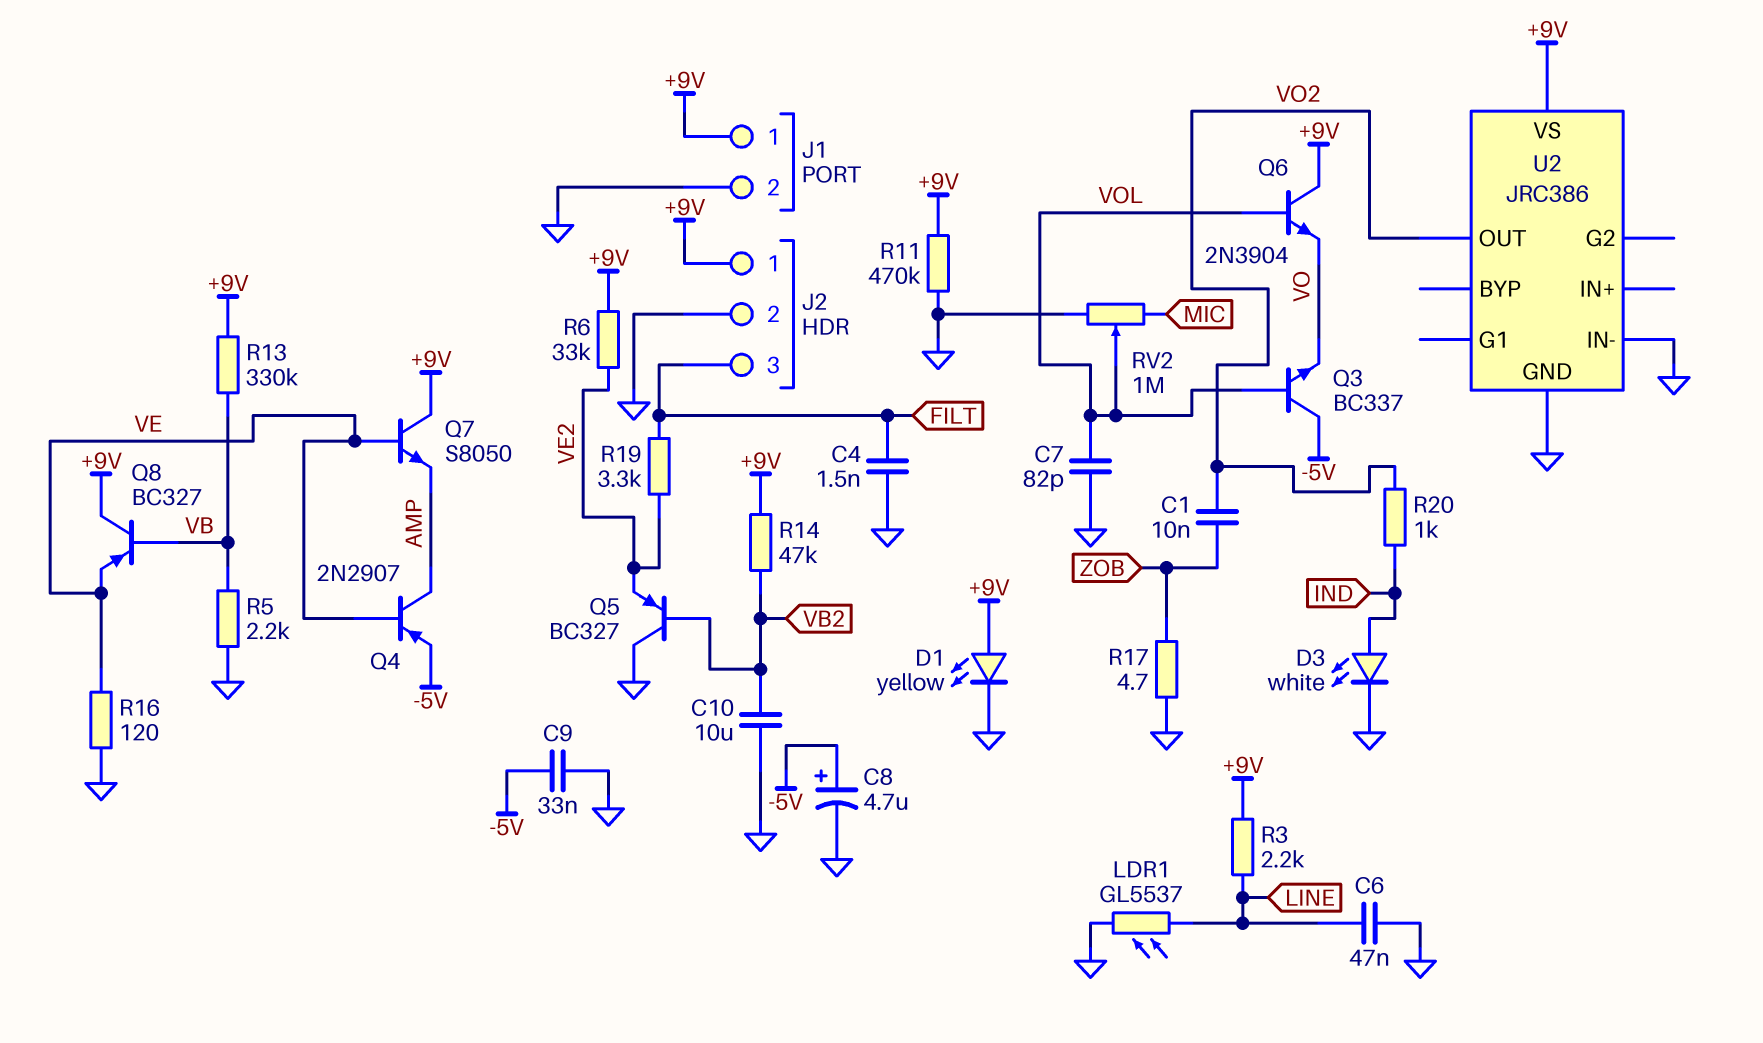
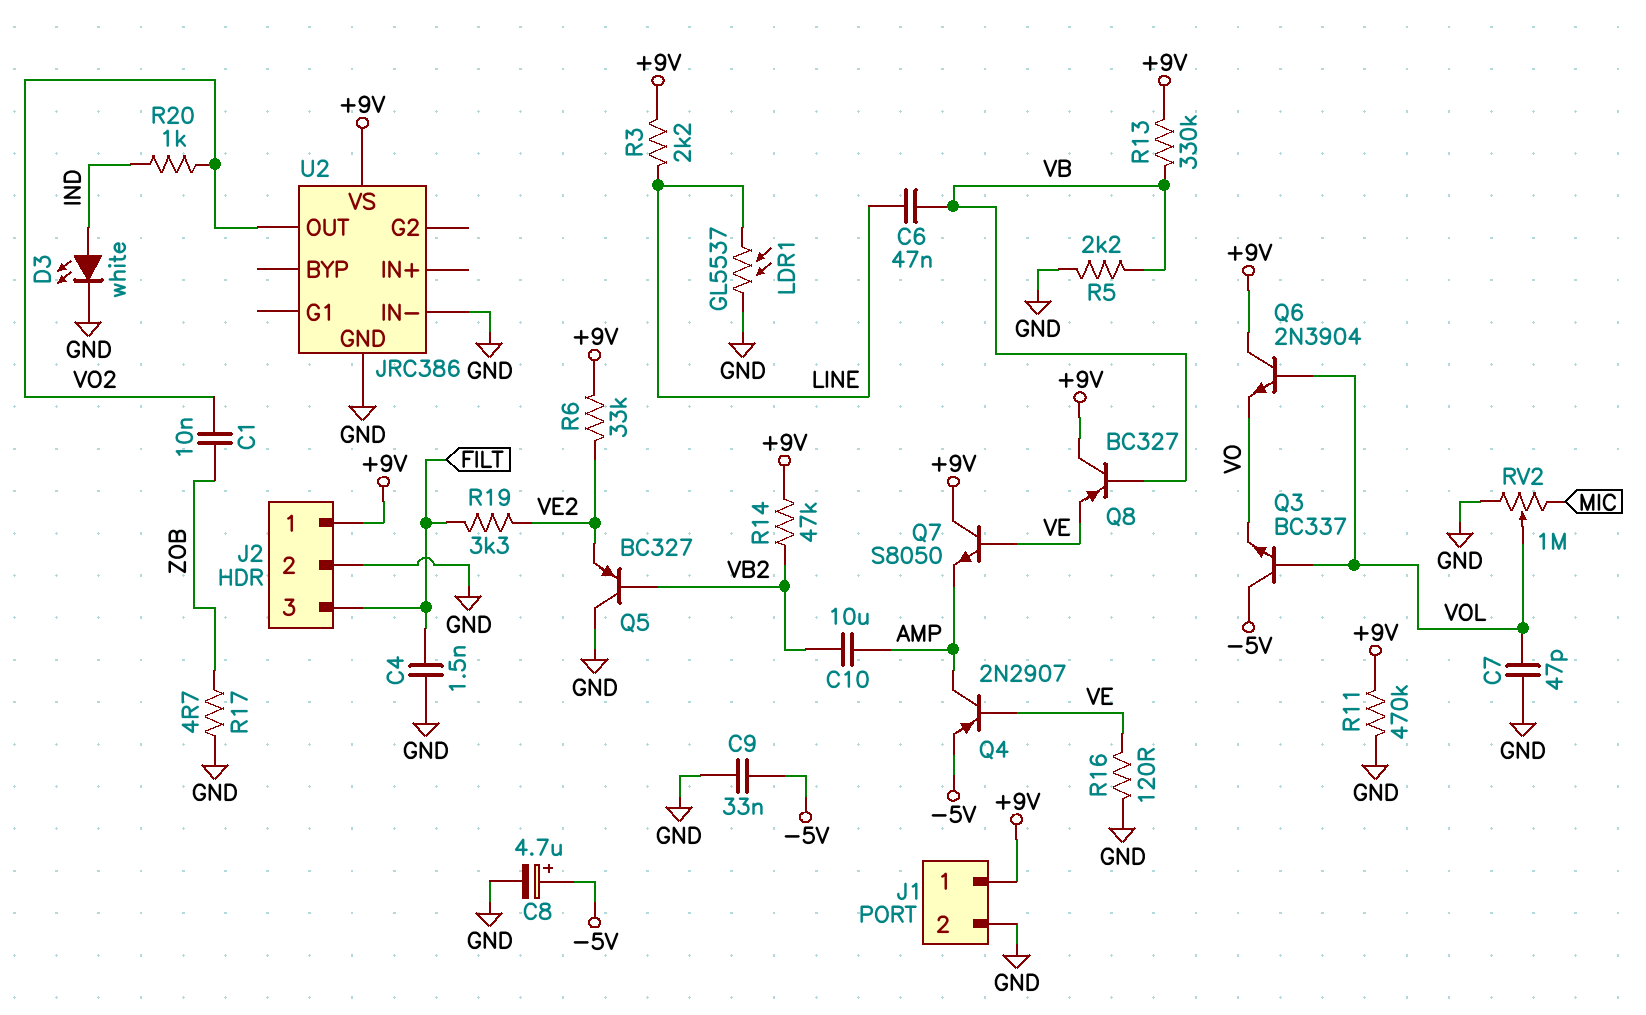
C6: 47nF (GND, LINE) -> 47nF (LINE, VB)
C7: 82pF (GND, VOL) -> 47pF (GND, VOL)
C10: 10uF (GND, VB2) -> 10uF (AMP, VB2)
D1: LED yellow (A +9V, K GND) -> none

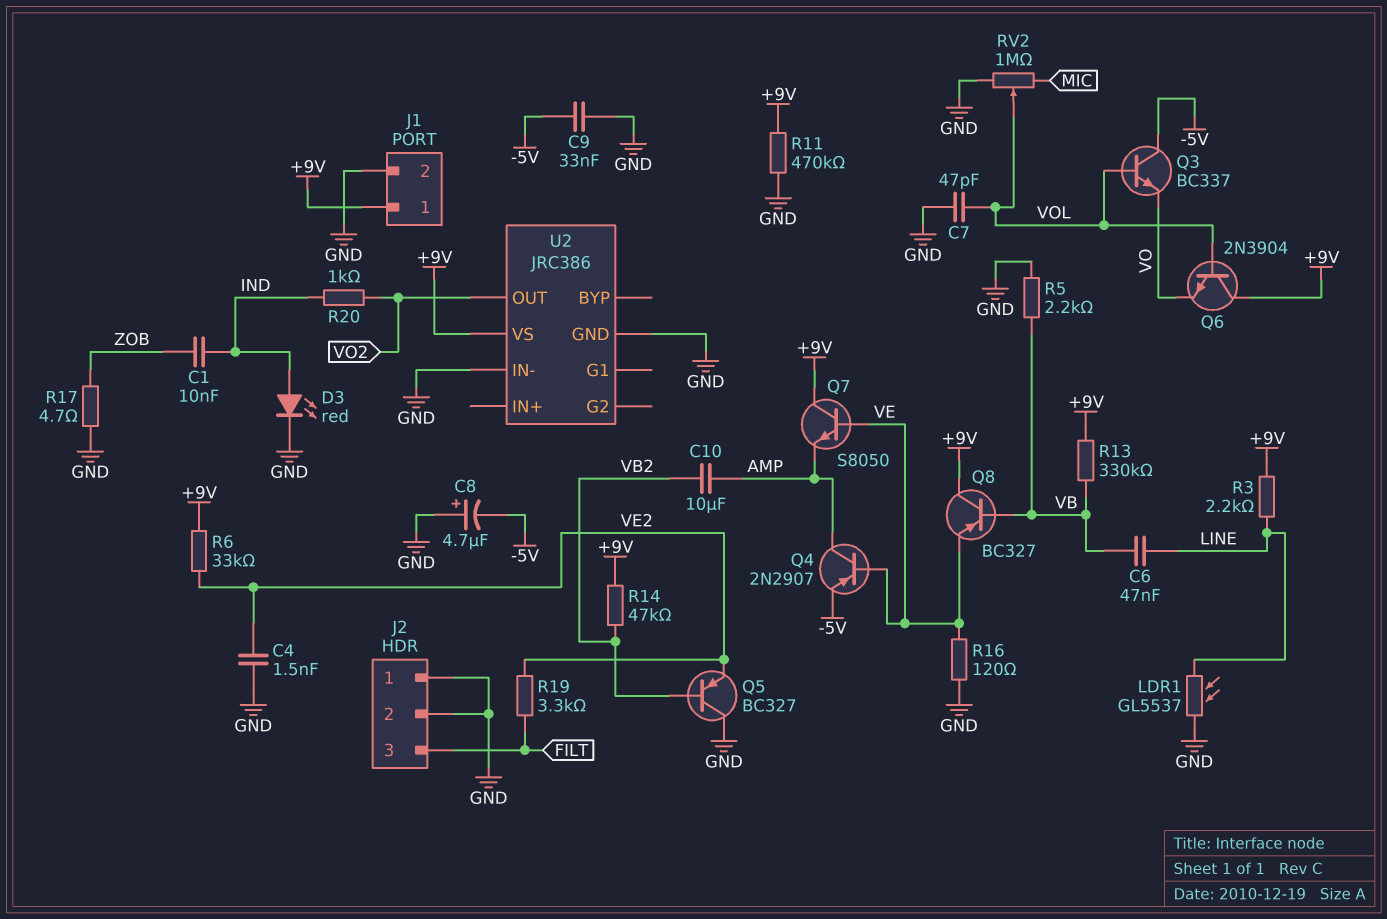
C1: 10nF (VO2, ZOB) -> 10nF (IND, ZOB)
C4: 1.5nF (FILT, GND) -> 1.5nF (GND, VE2)
C8: 4.7uF (plus -5V, minus GND) -> 4.7uF (plus GND, minus -5V)
D3: LED white (A IND, K GND) -> LED red (A IND, K GND)
J2 pin 1: +9V -> GND

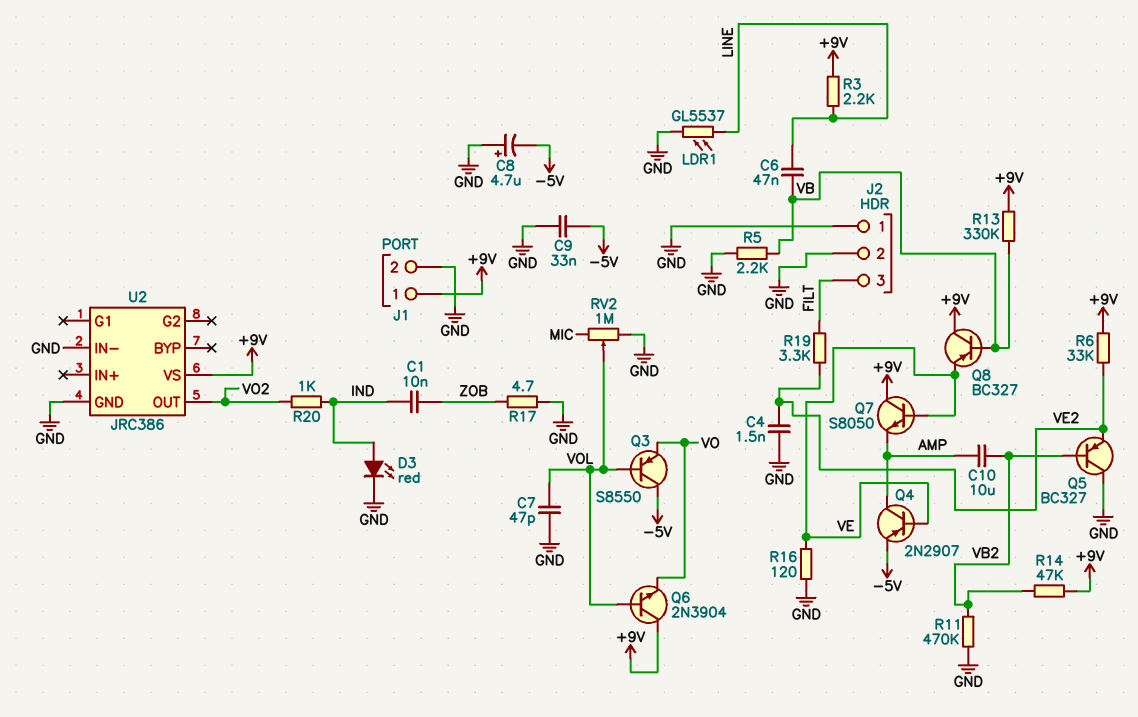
Q3: NPN BC337 (B VOL, C -5V, E VO) -> PNP S8550 (B VOL, C -5V, E VO)
R11: 470k (+9V, GND) -> 470k (GND, VB2)

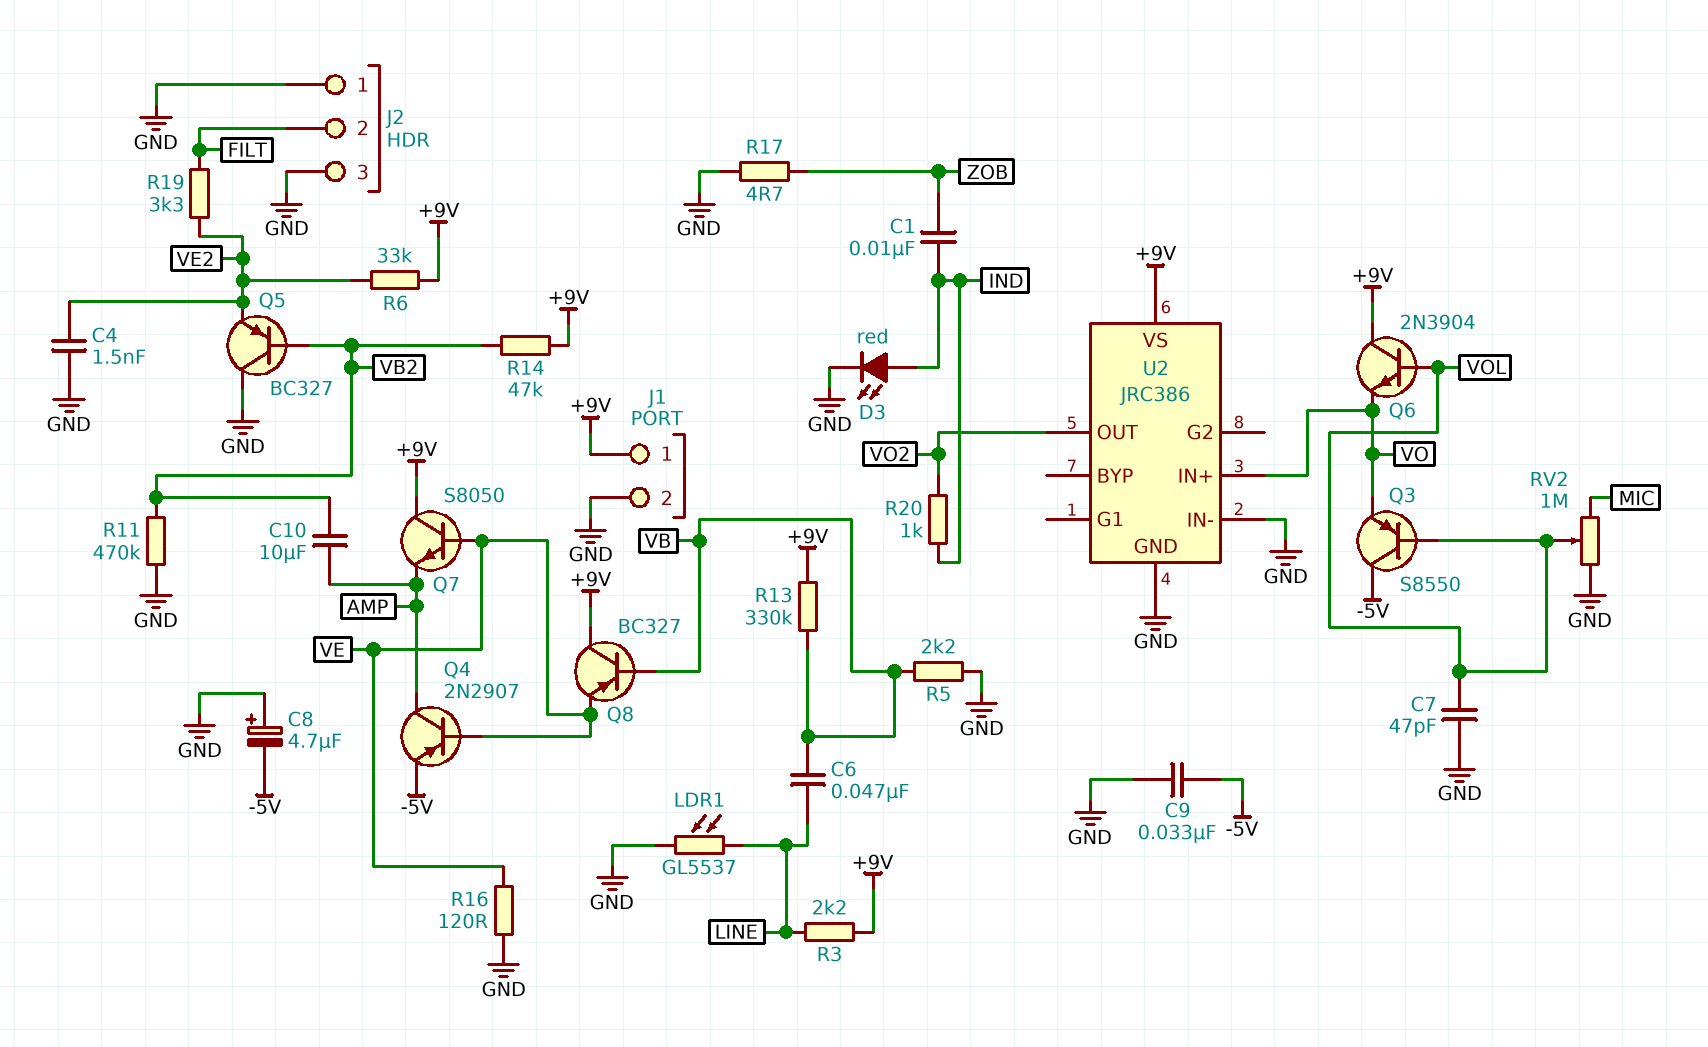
J2 pin 2: GND -> FILT
J2 pin 3: FILT -> GND
U2 pin IN+: none -> VO

